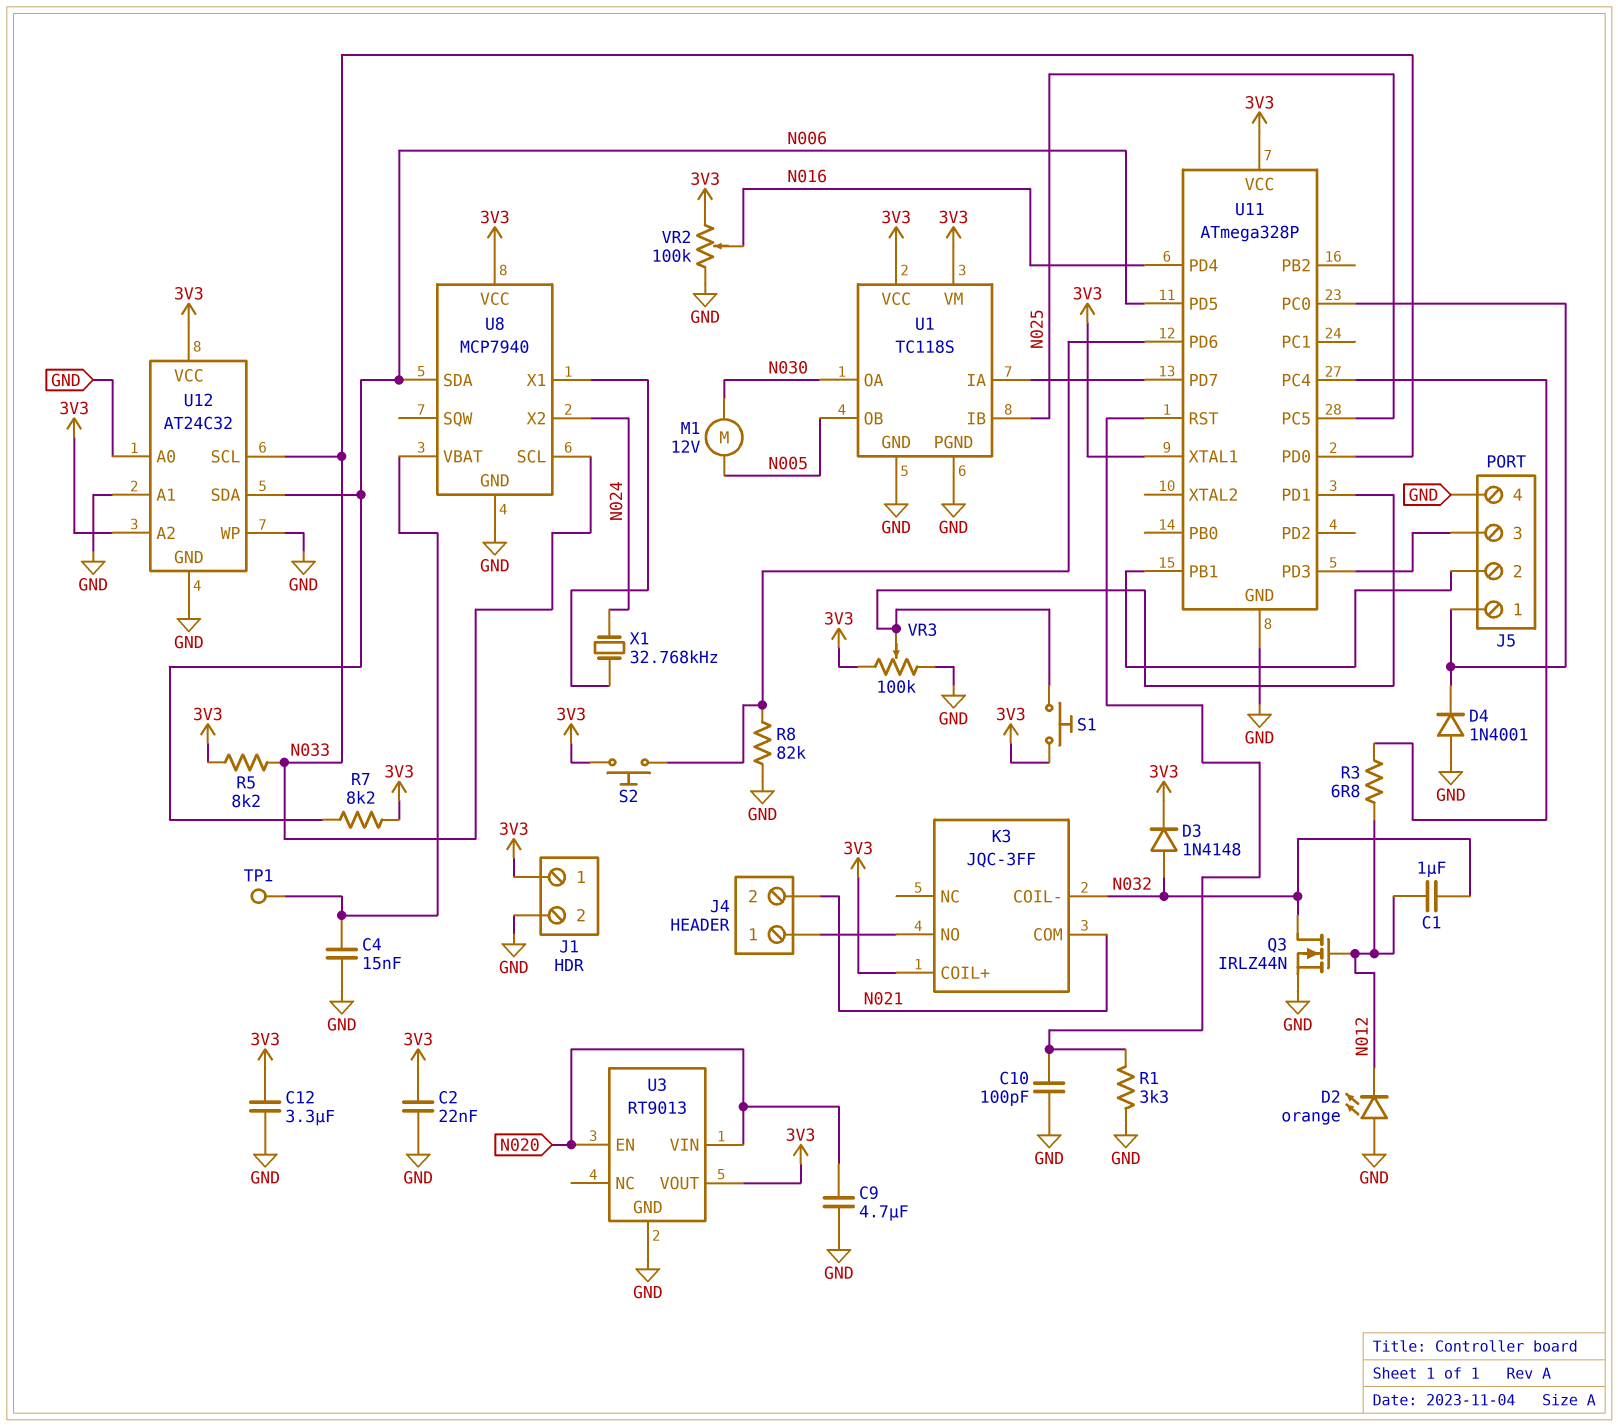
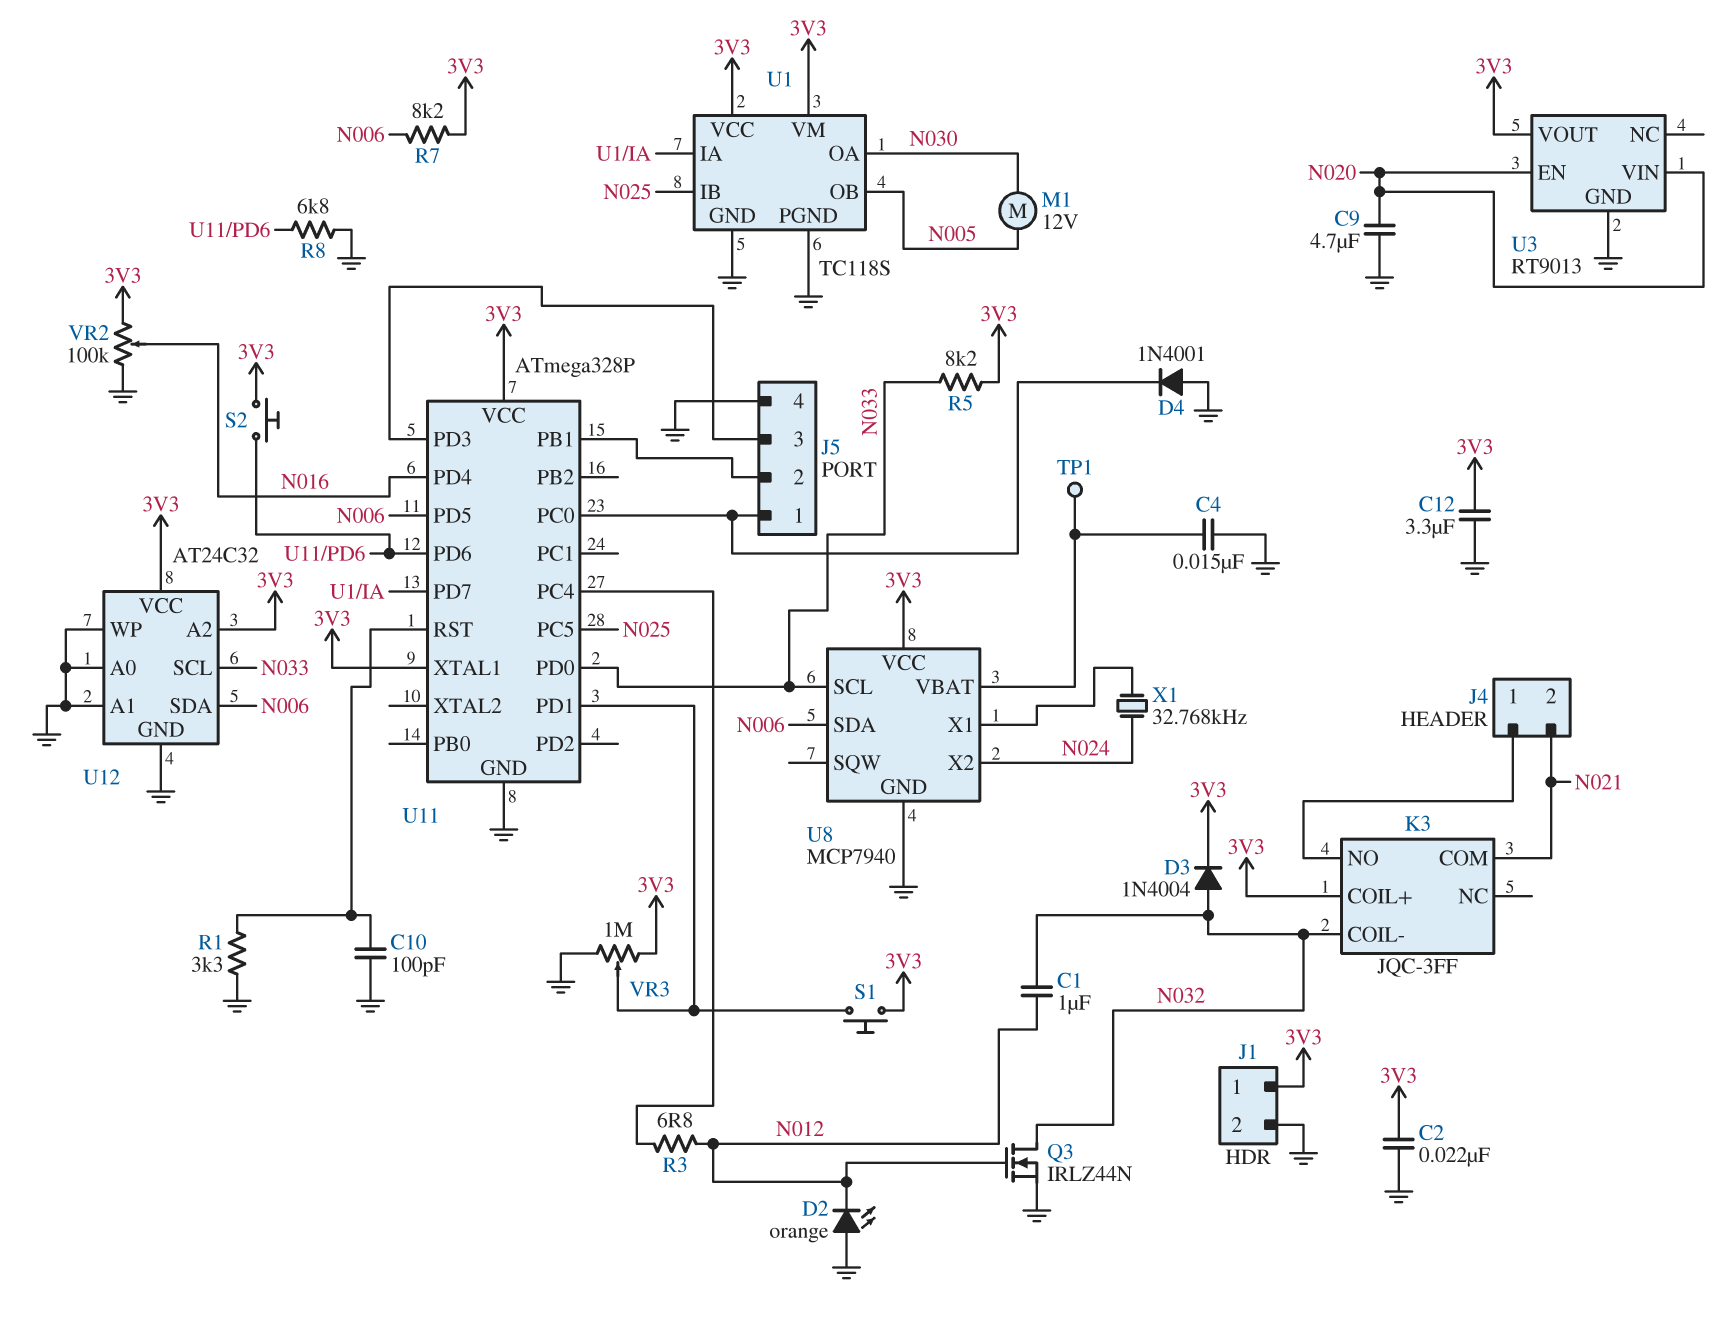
D3: diode 1N4148 (A N032, K 3V3) -> diode 1N4004 (A N032, K 3V3)
R8: 82k (GND, U11/PD6) -> 6.8k (GND, U11/PD6)
VR3: 100k (3V3, GND, wiper U11/PD1) -> 1M (3V3, GND, wiper U11/PD1)

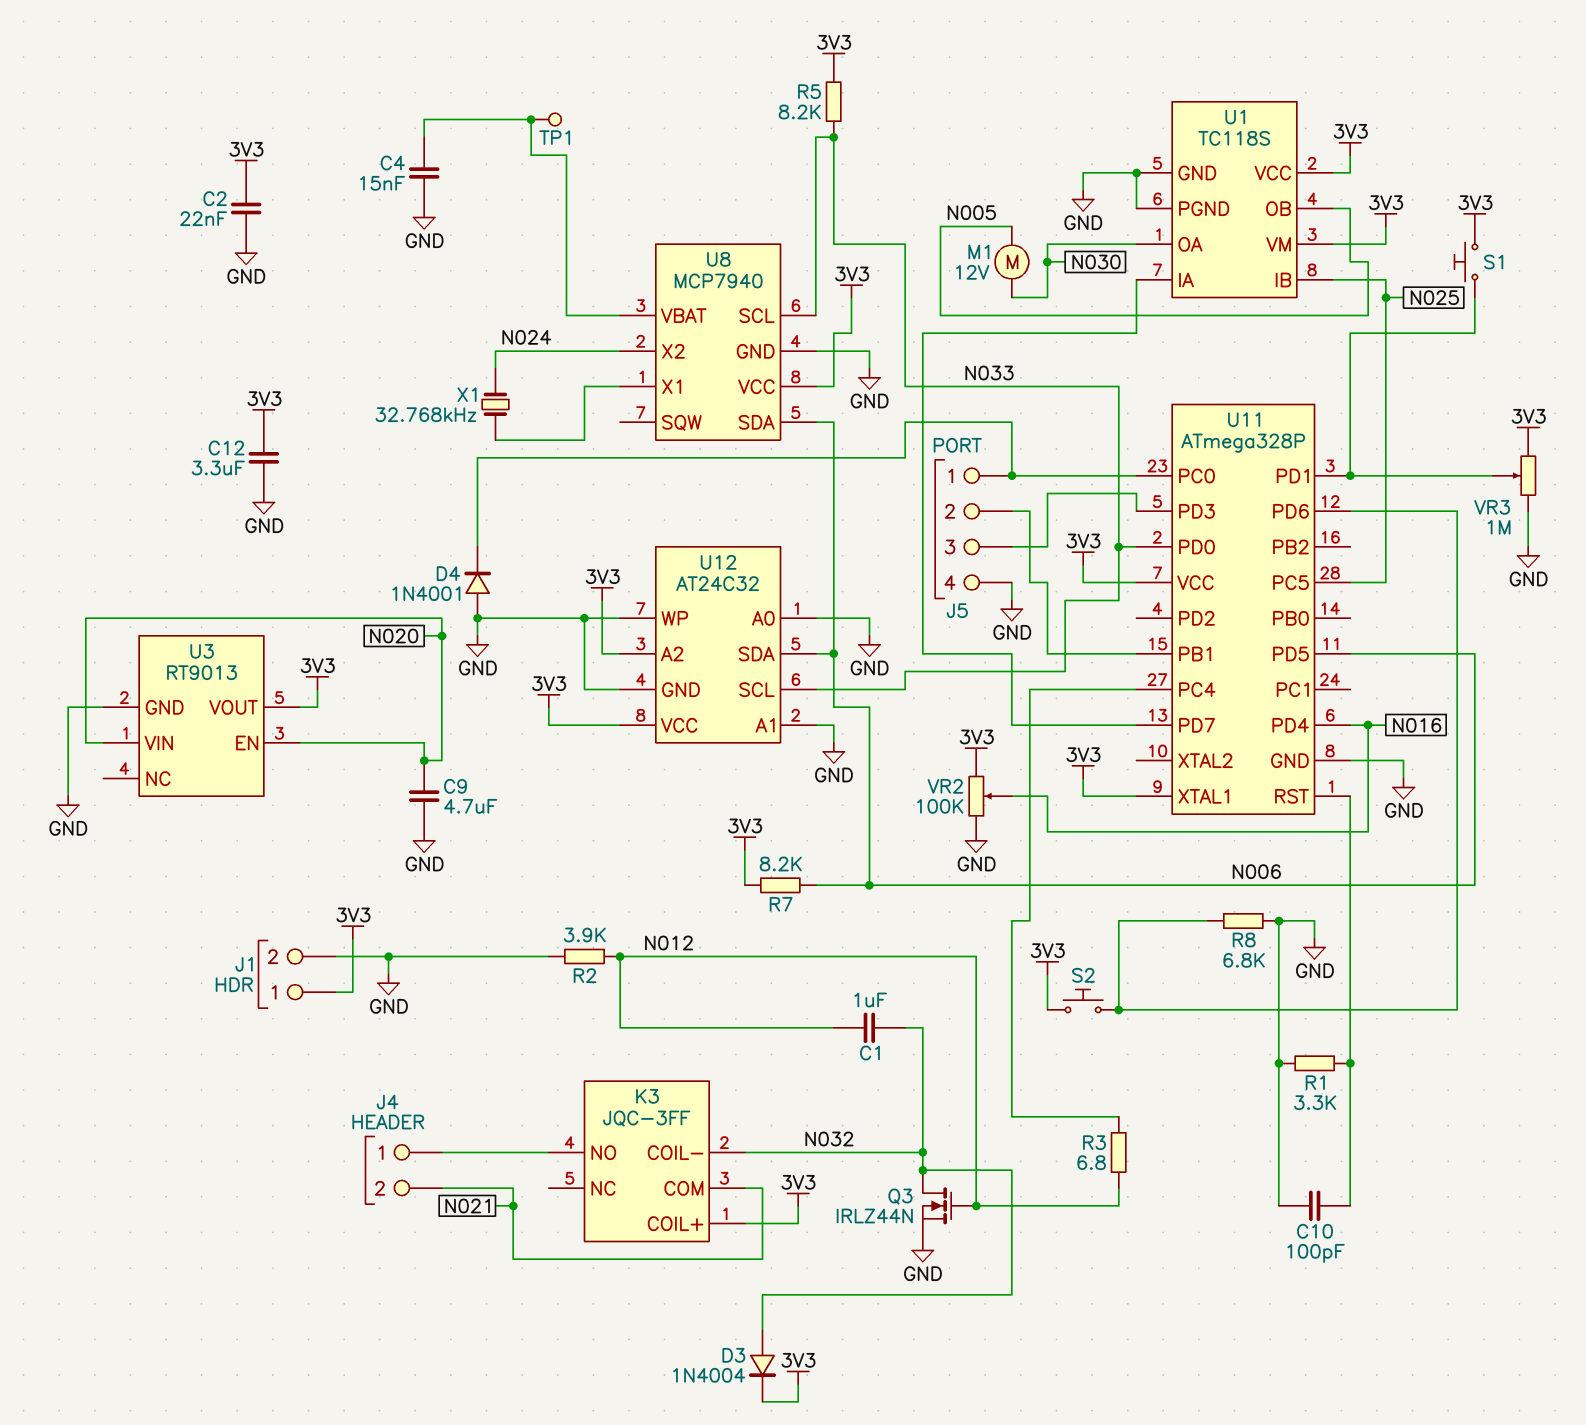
D2: LED orange (A GND, K N012) -> none
R2: none -> 3.9k (GND, N012)

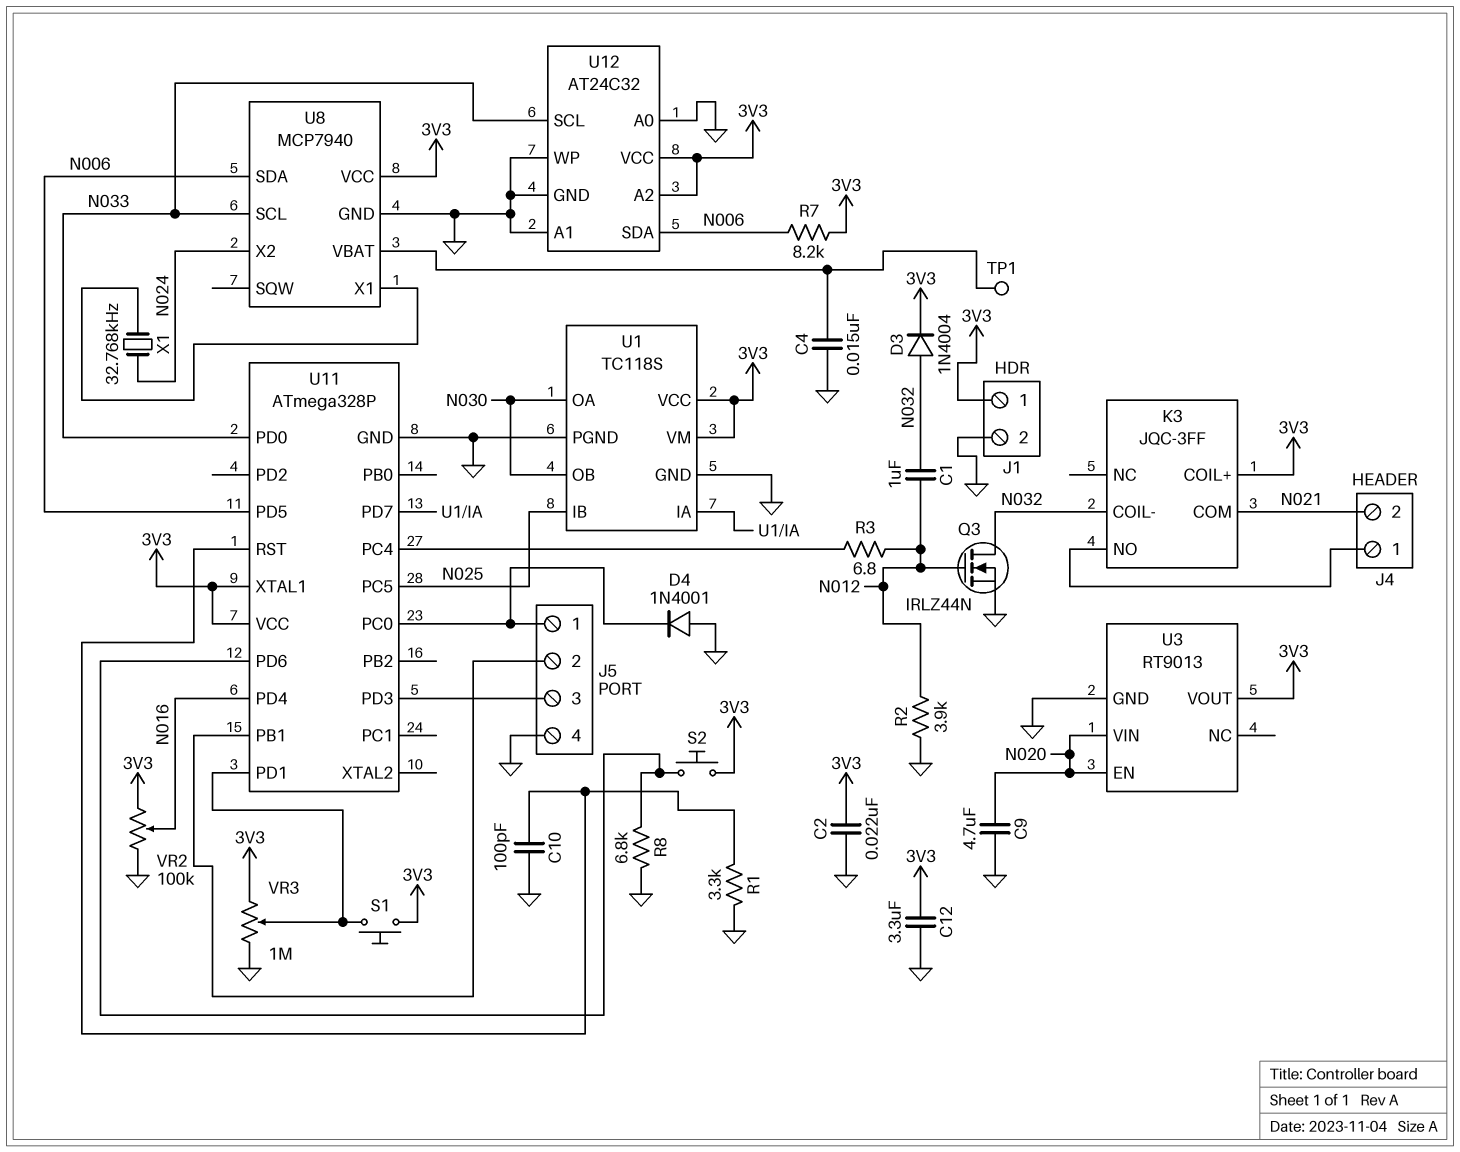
M1: motor 12V (N005, N030) -> none
R5: 8.2k (3V3, N033) -> none
U1 pin OB: N005 -> N030

